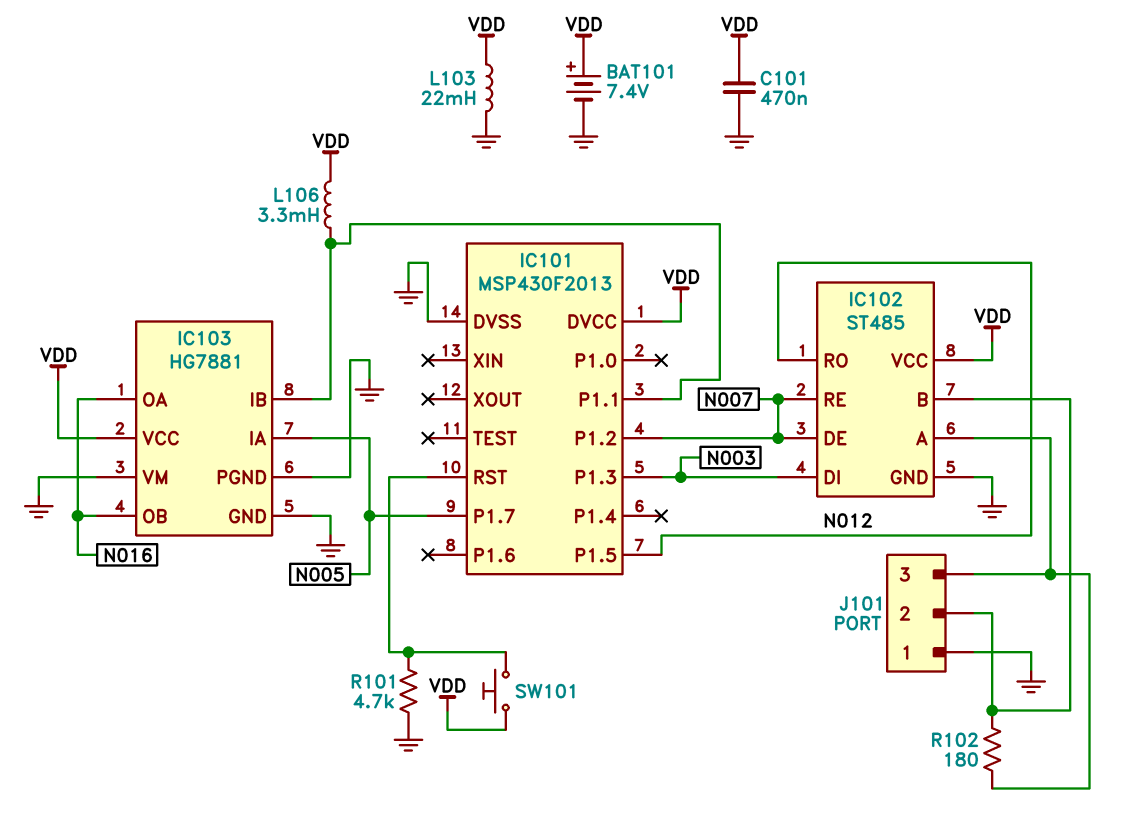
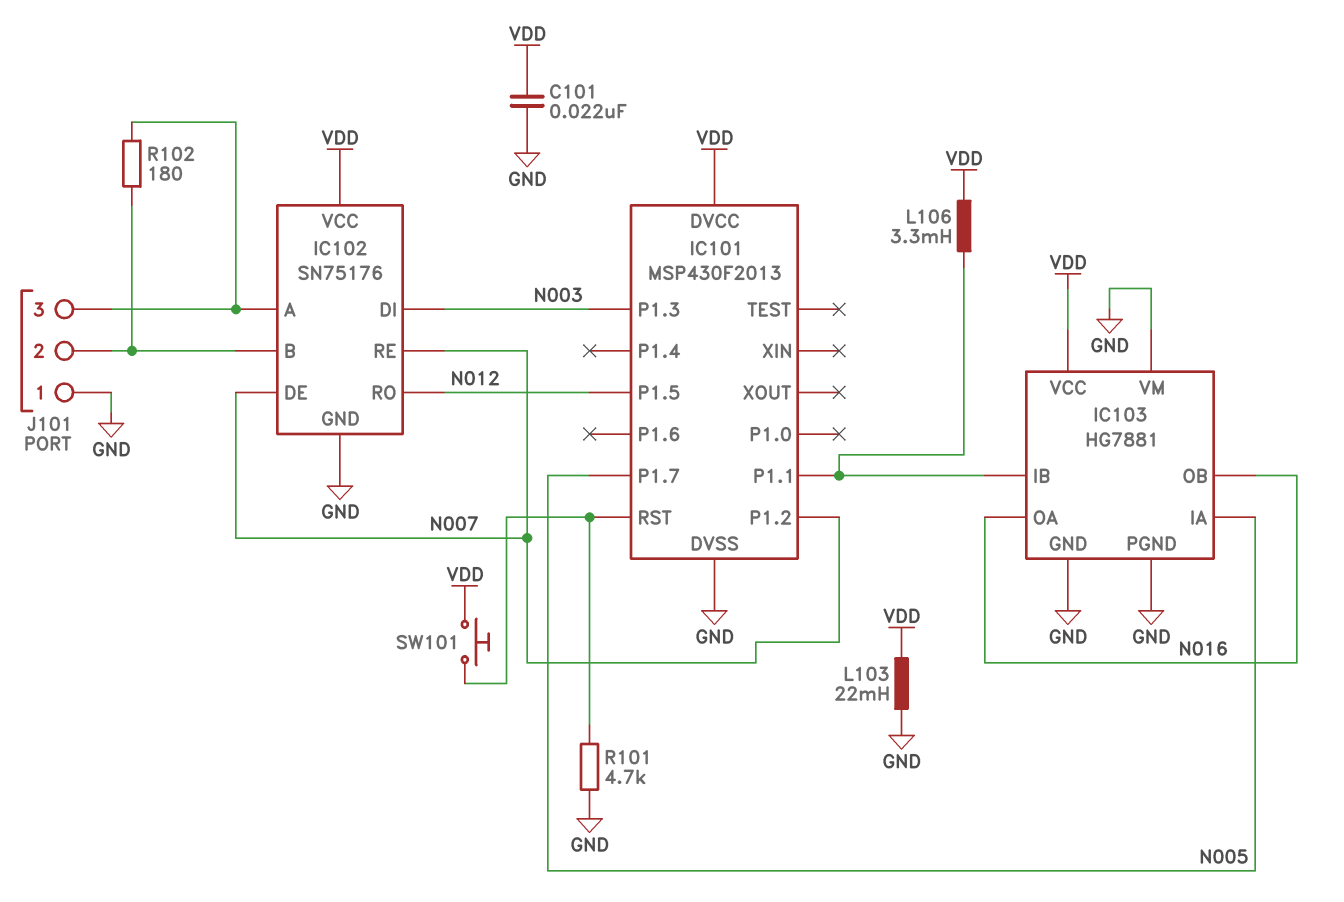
BAT101: 7.4V (plus VDD, minus GND) -> none
C101: 470nF (GND, VDD) -> 22nF (GND, VDD)
IC102: ST485 -> SN75176

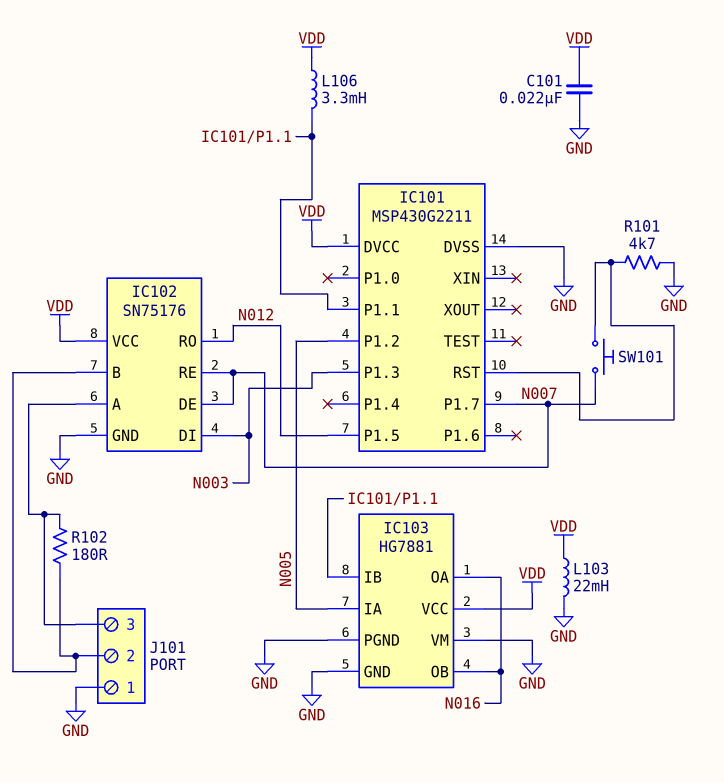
IC101: MSP430F2013 -> MSP430G2211
IC101 pin P1.2: N007 -> N005
IC101 pin P1.7: N005 -> N007
SW101: button (IC101/RST, VDD) -> button (IC101/RST, N007)

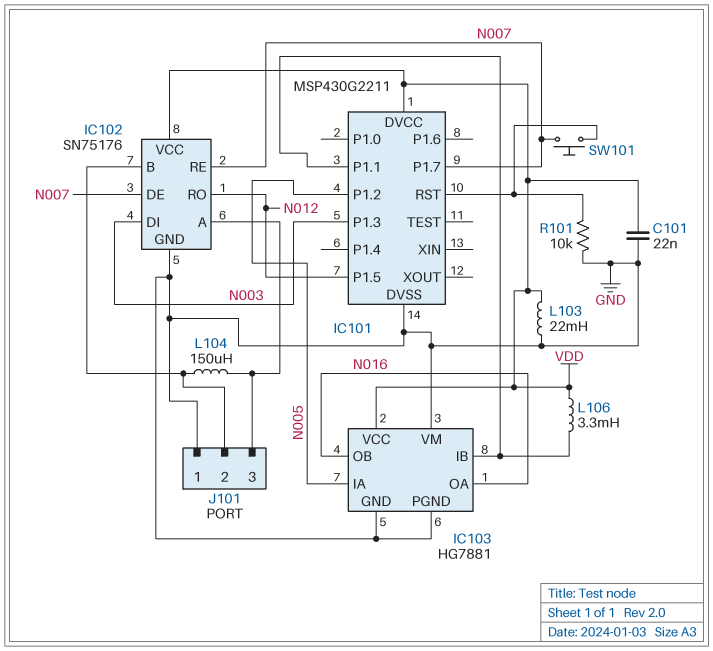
L104: none -> 150uH (IC102/A, IC102/B)
R101: 4.7k (GND, IC101/RST) -> 10k (GND, IC101/RST)
R102: 180 (IC102/A, IC102/B) -> none

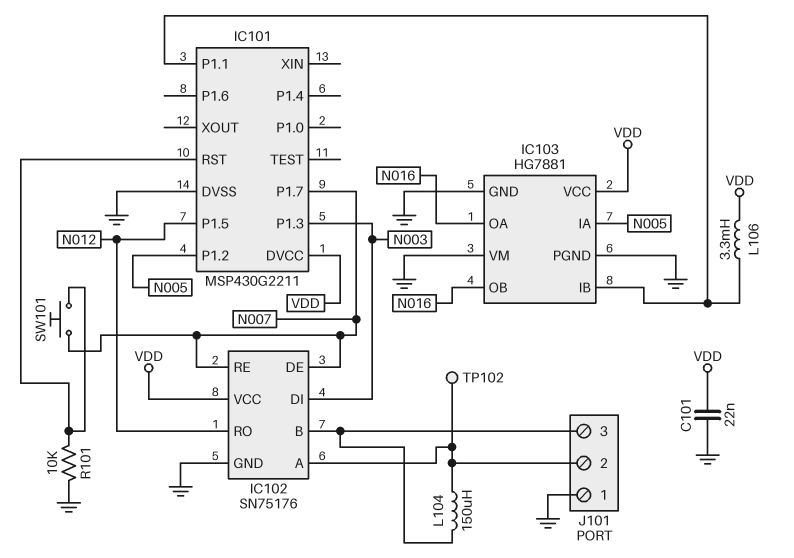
J101 pin 2: IC102/B -> IC102/A
J101 pin 3: IC102/A -> IC102/B
L103: 22mH (GND, VDD) -> none
TP102: none -> test point (IC102/A)

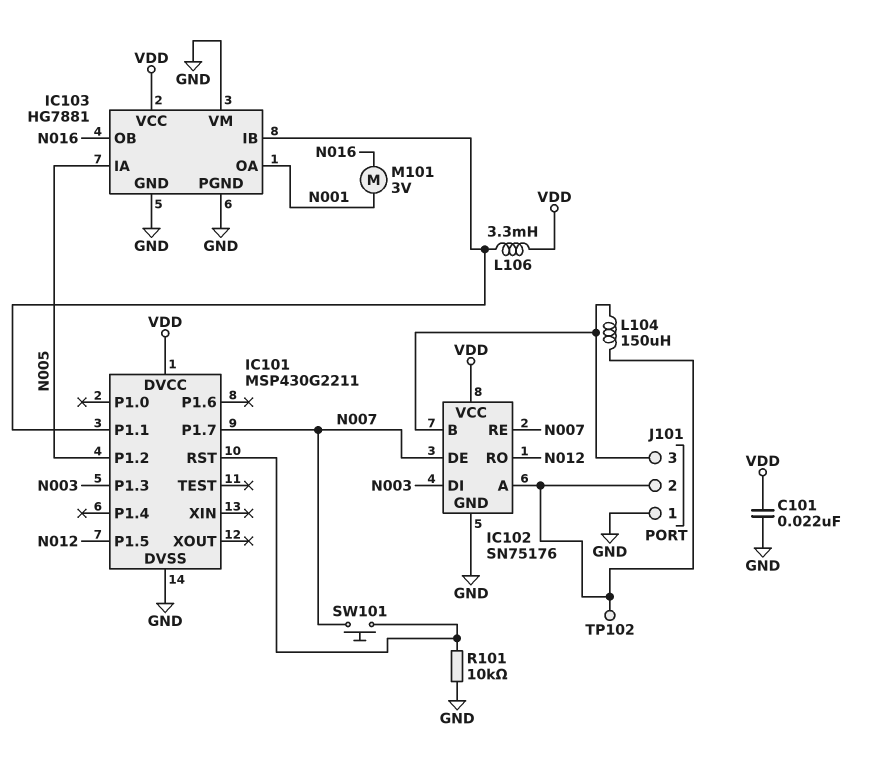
IC103 pin OA: N016 -> N001
M101: none -> motor 3V (N001, N016)

